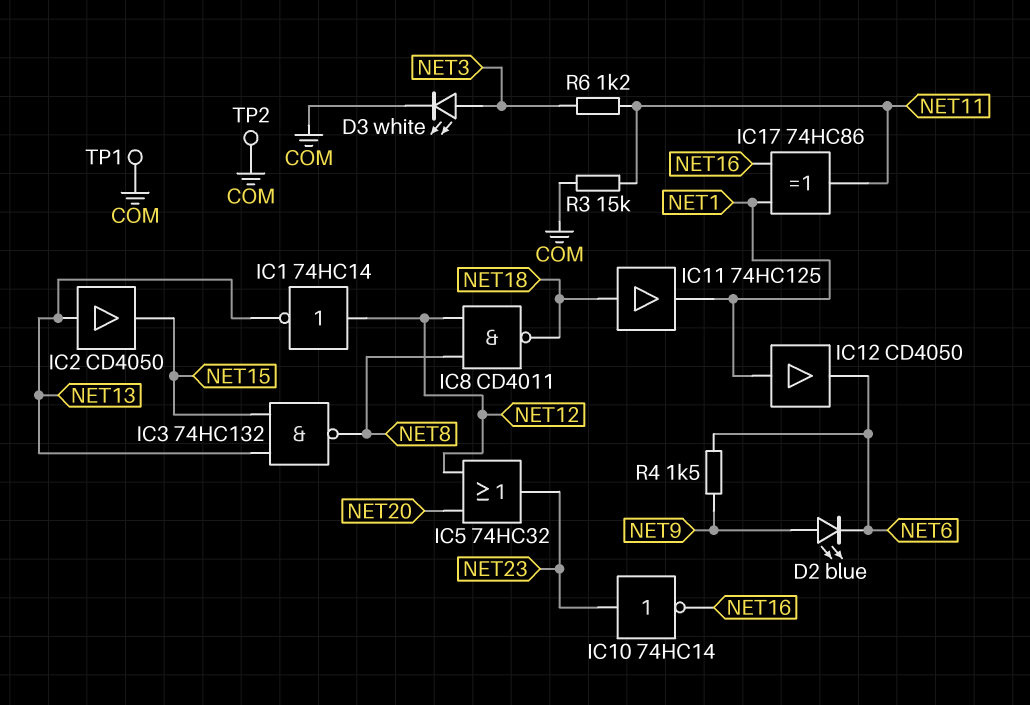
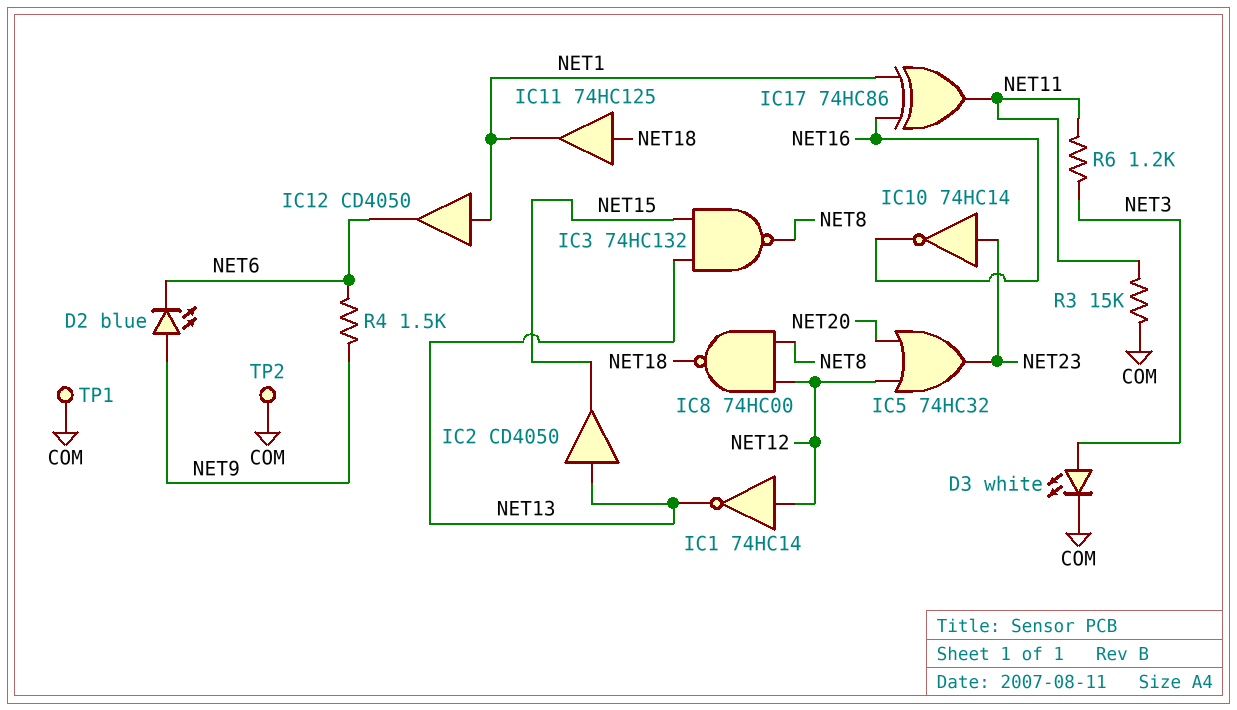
IC8: NAND CD4011 (in NET8, in NET12, out NET18) -> NAND 74HC00 (in NET8, in NET12, out NET18)

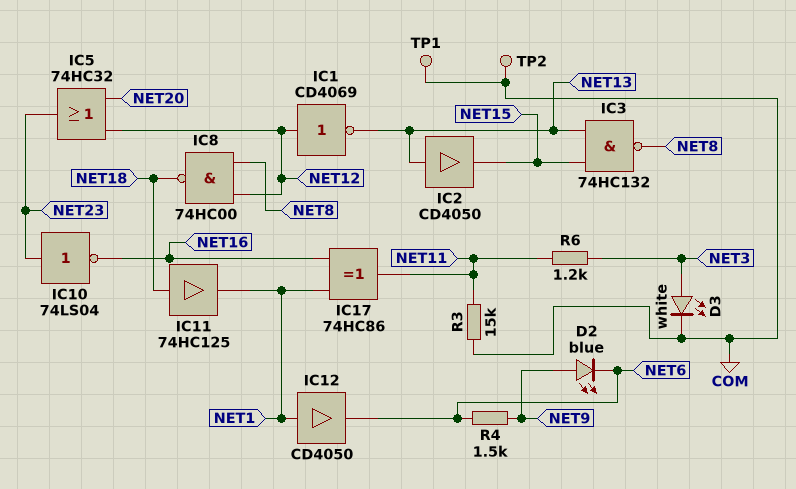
IC1: NOT 74HC14 (in NET12, out NET13) -> NOT CD4069 (in NET12, out NET13)
IC10: NOT 74HC14 (in NET23, out NET16) -> NOT 74LS04 (in NET23, out NET16)

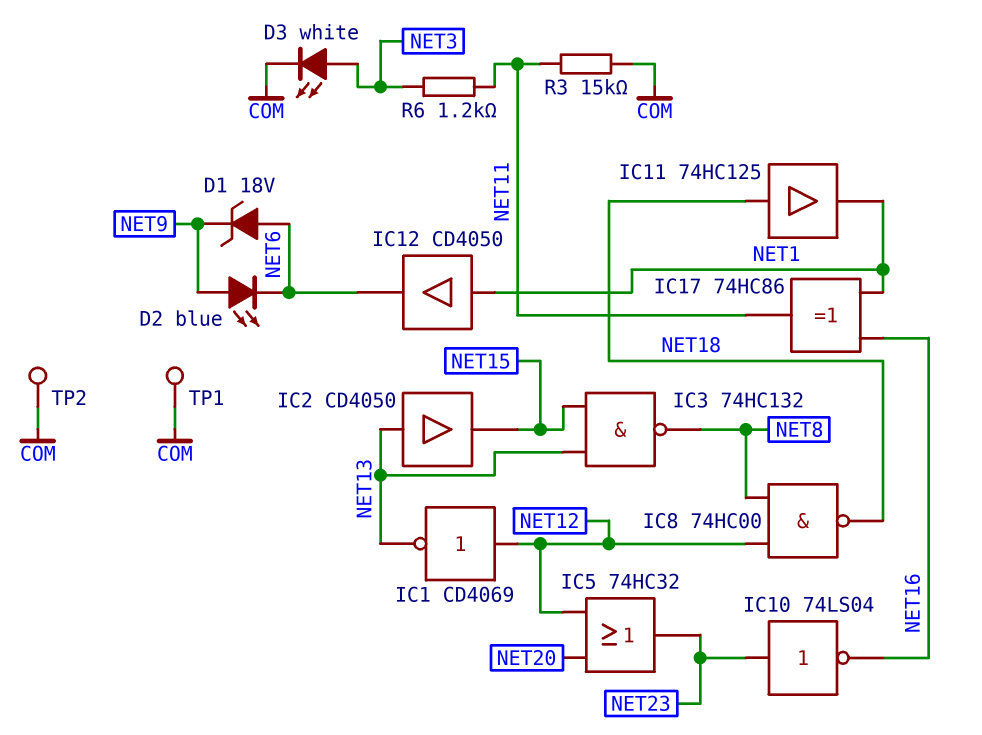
D1: none -> zener 18V (A NET6, K NET9)
R4: 1.5k (NET6, NET9) -> none

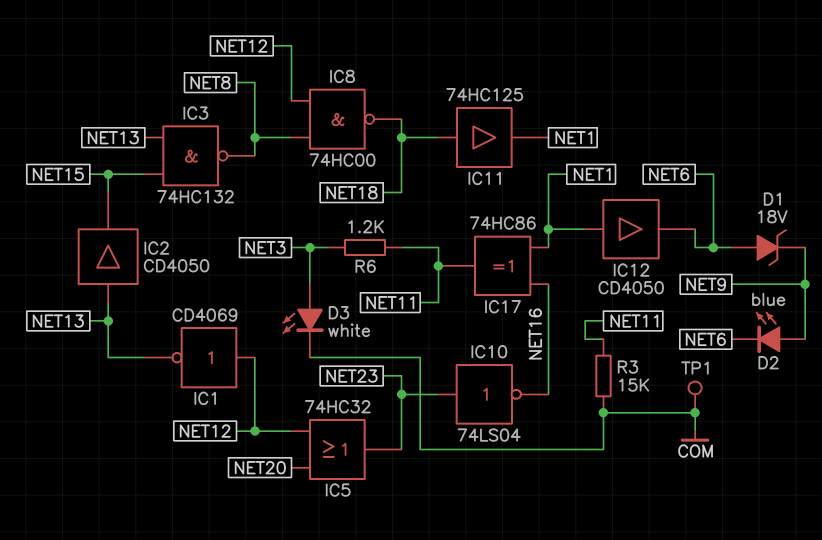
TP2: test point (COM) -> none

